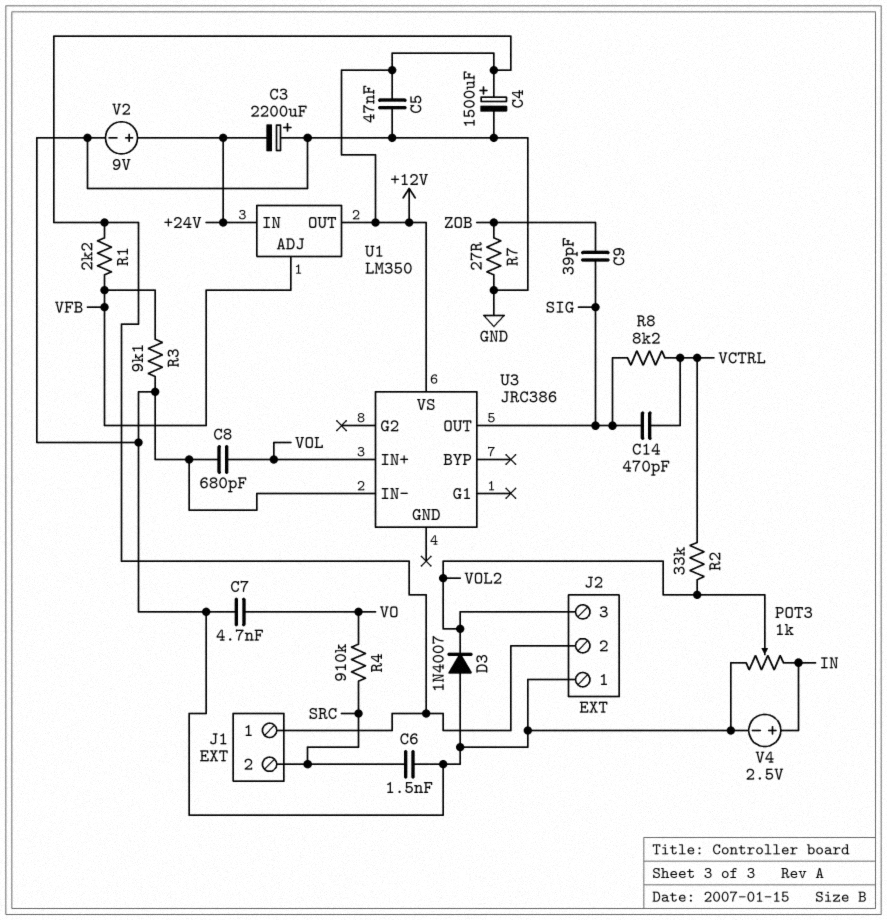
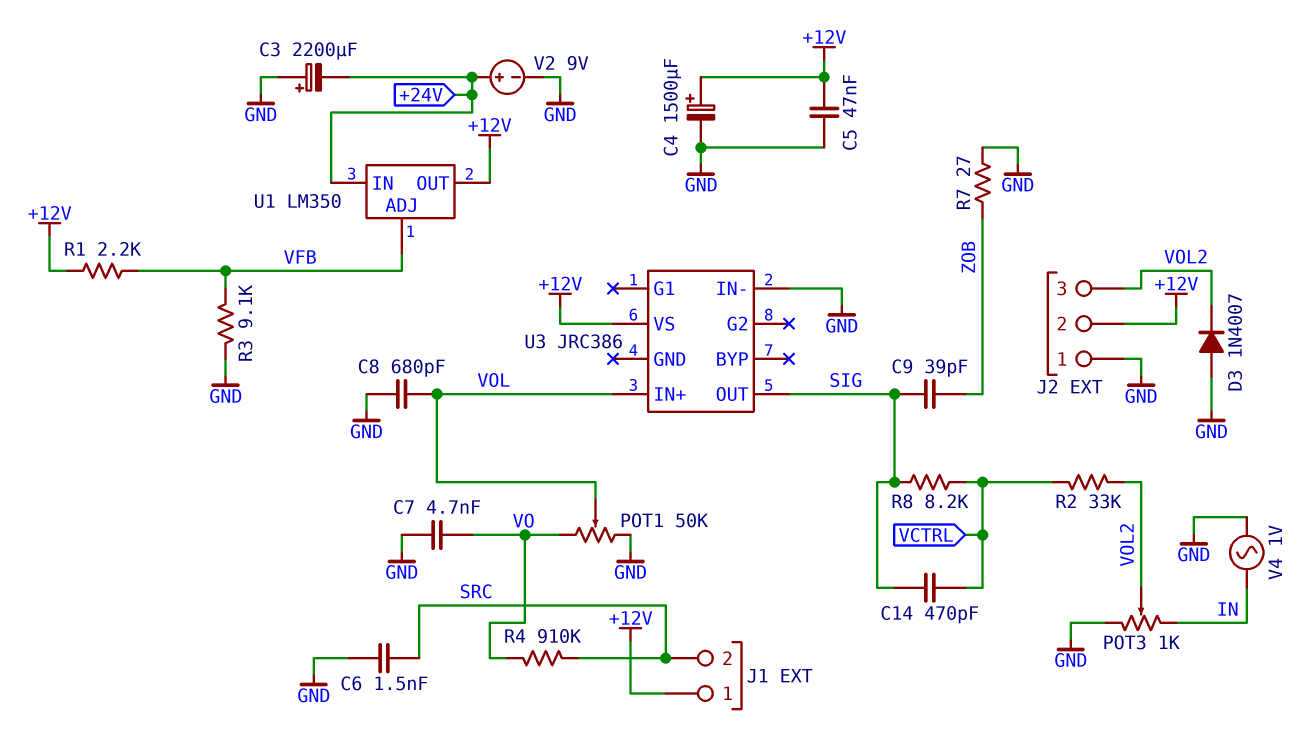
POT1: none -> 50k (GND, VO, wiper VOL)
V4: 2.5V (plus IN, minus GND) -> AC 1V (GND, IN)

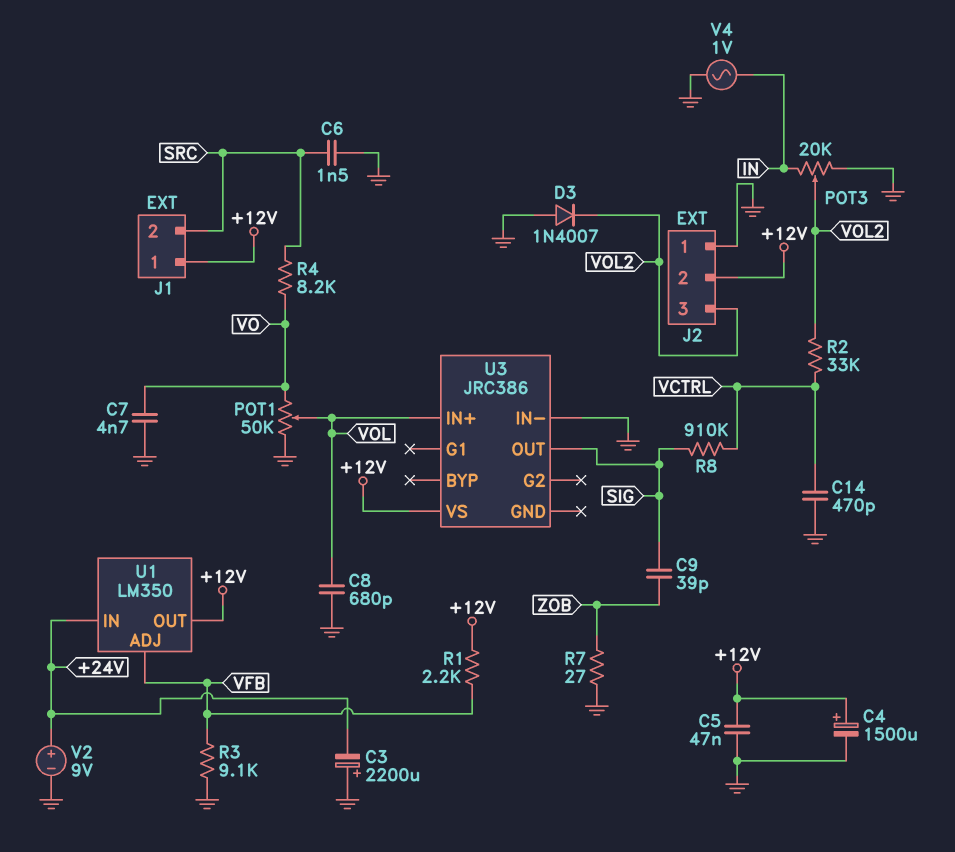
C14: 470pF (SIG, VCTRL) -> 470pF (GND, VCTRL)
POT3: 1k (GND, IN, wiper VOL2) -> 20k (GND, IN, wiper VOL2)
R4: 910k (SRC, VO) -> 8.2k (SRC, VO)
R8: 8.2k (SIG, VCTRL) -> 910k (SIG, VCTRL)

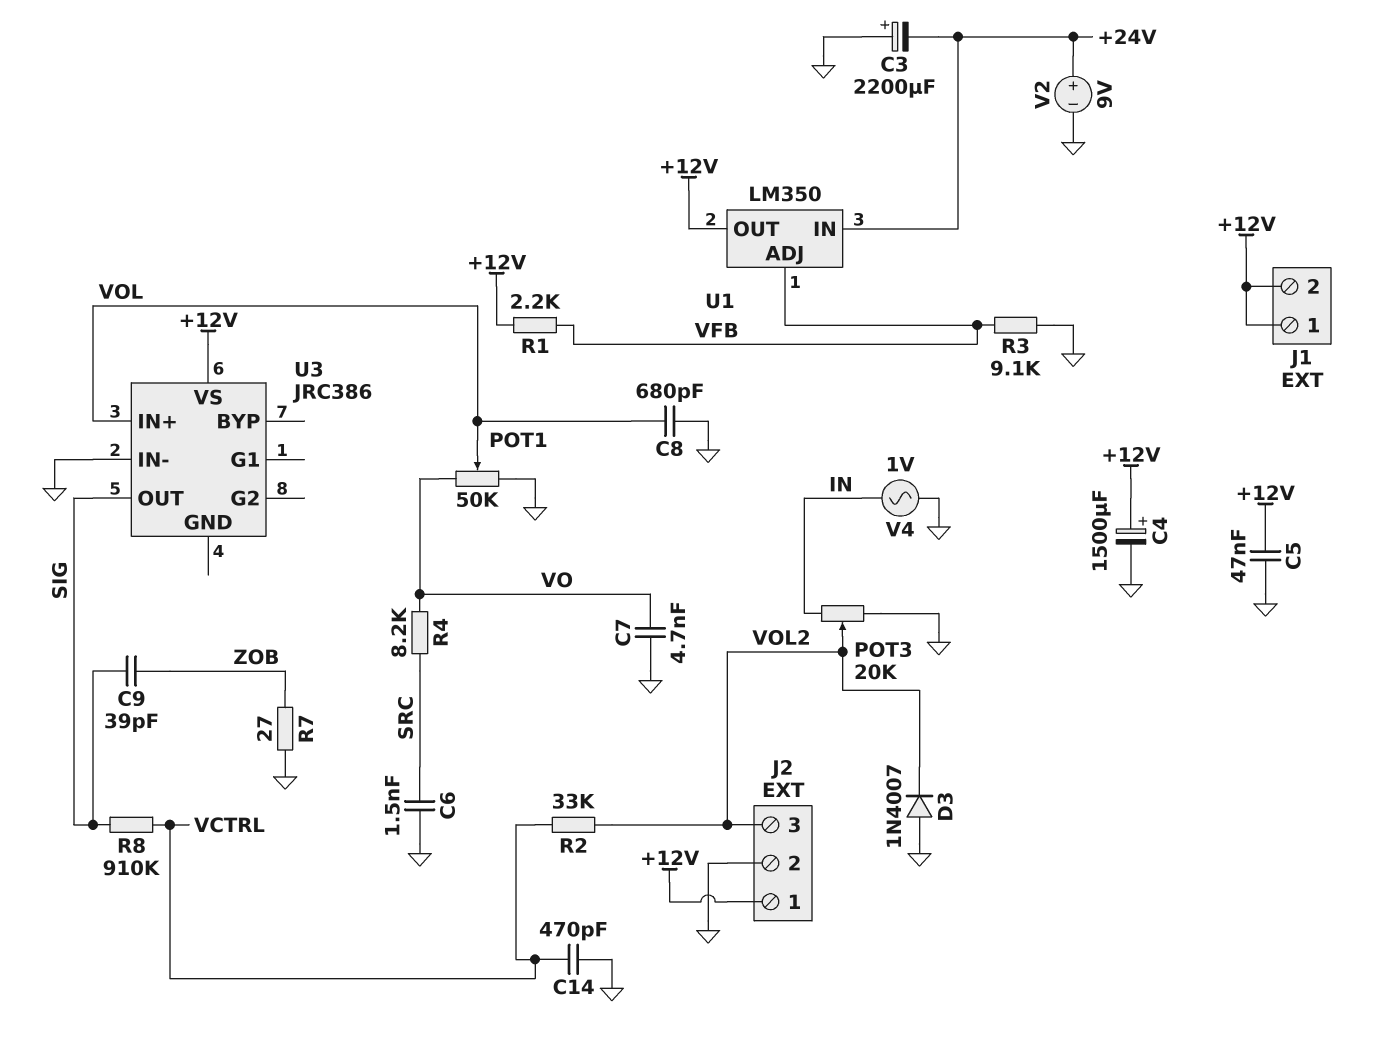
J1 pin 2: SRC -> +12V
J2 pin 1: GND -> +12V
J2 pin 2: +12V -> GND

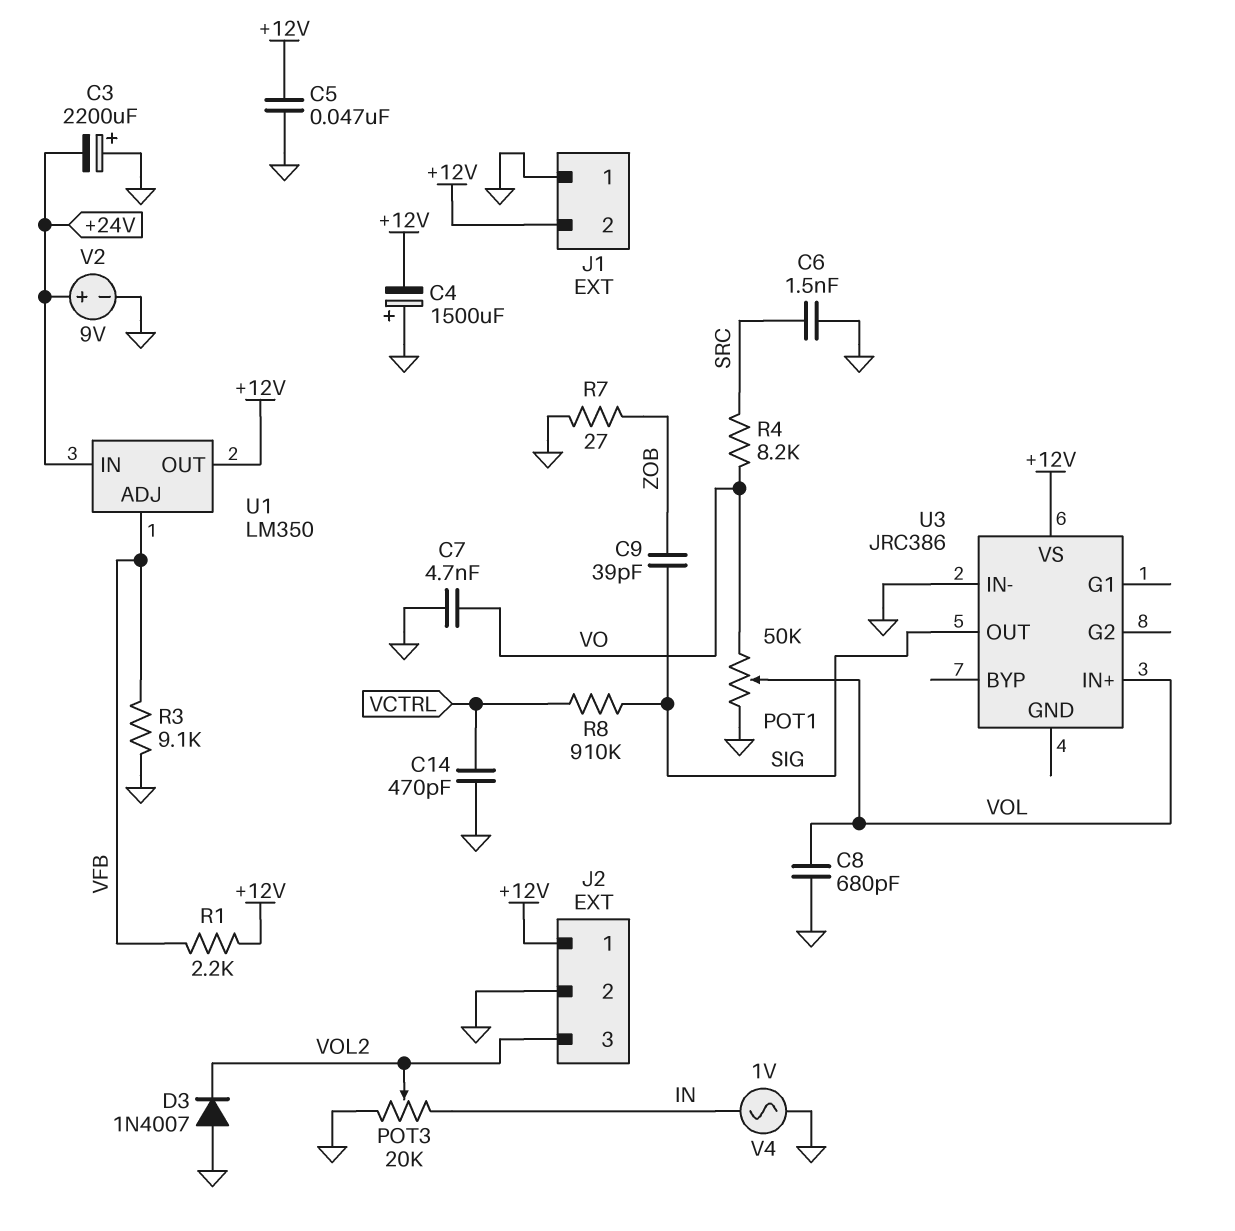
C4: 1500uF (plus +12V, minus GND) -> 1500uF (plus GND, minus +12V)
J1 pin 1: +12V -> GND
R2: 33k (VCTRL, VOL2) -> none

